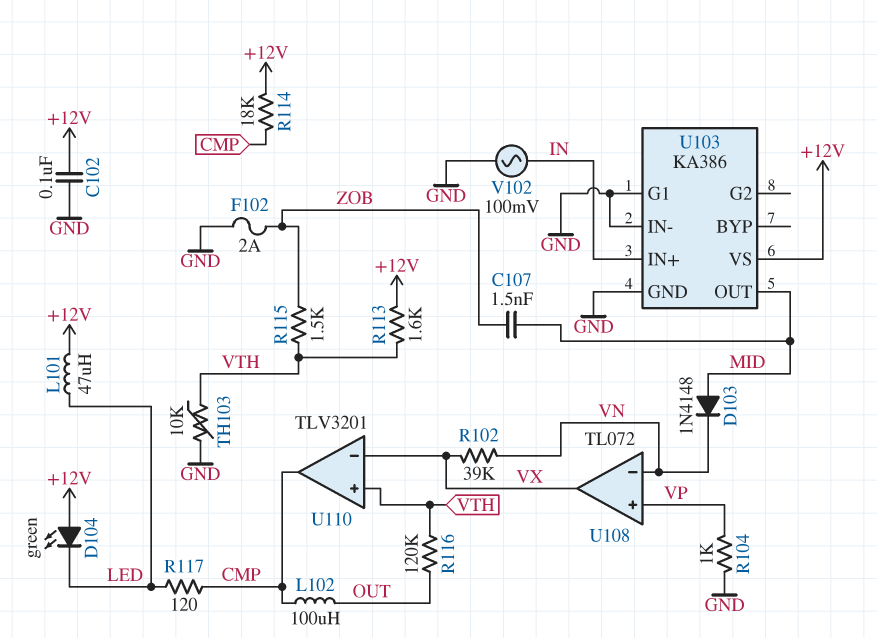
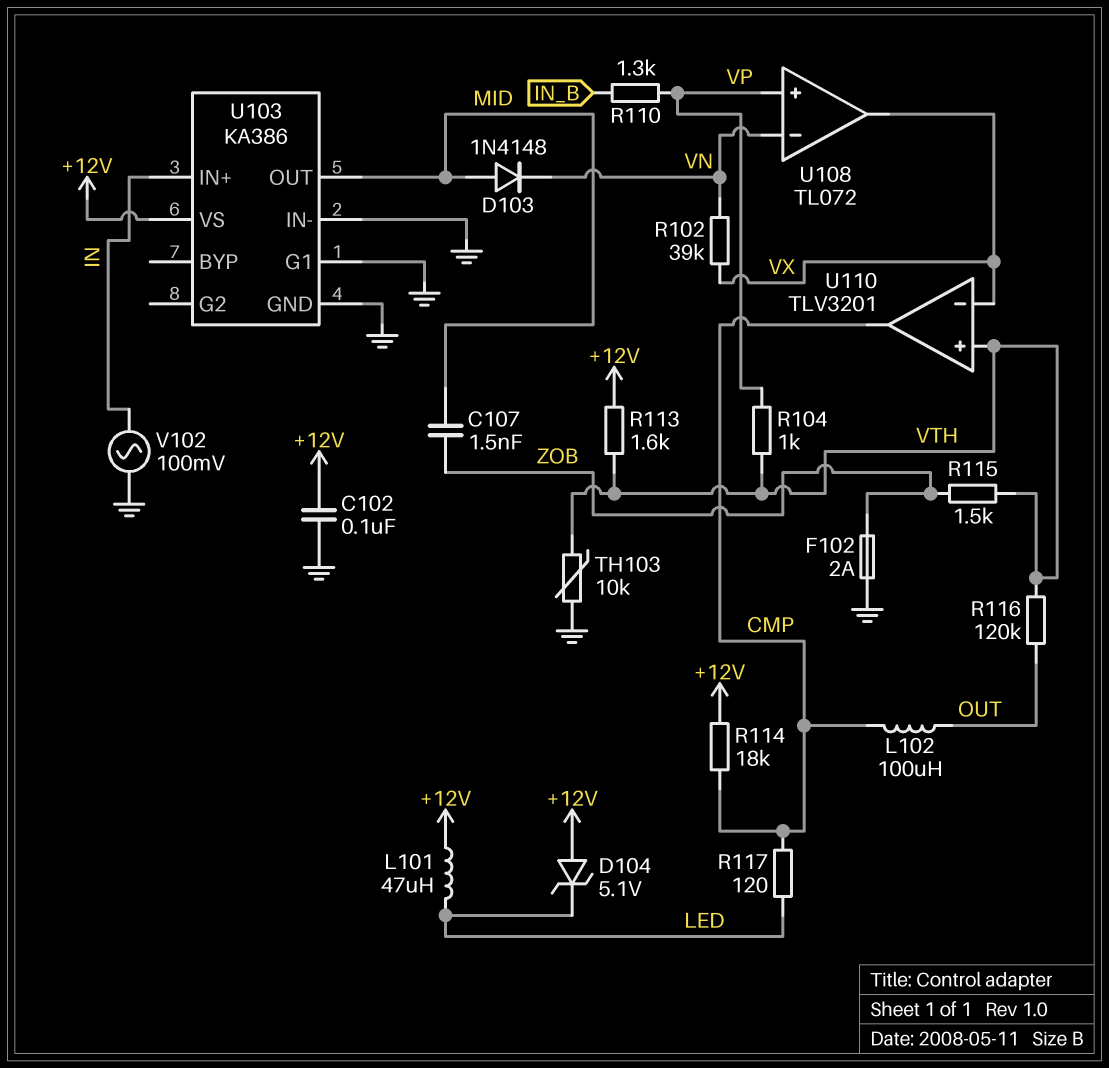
D104: LED green (A +12V, K LED) -> zener 5.1V (A +12V, K LED)
R104: 1k (GND, VP) -> 1k (VP, VTH)
R110: none -> 1.3k (IN_B, VP)

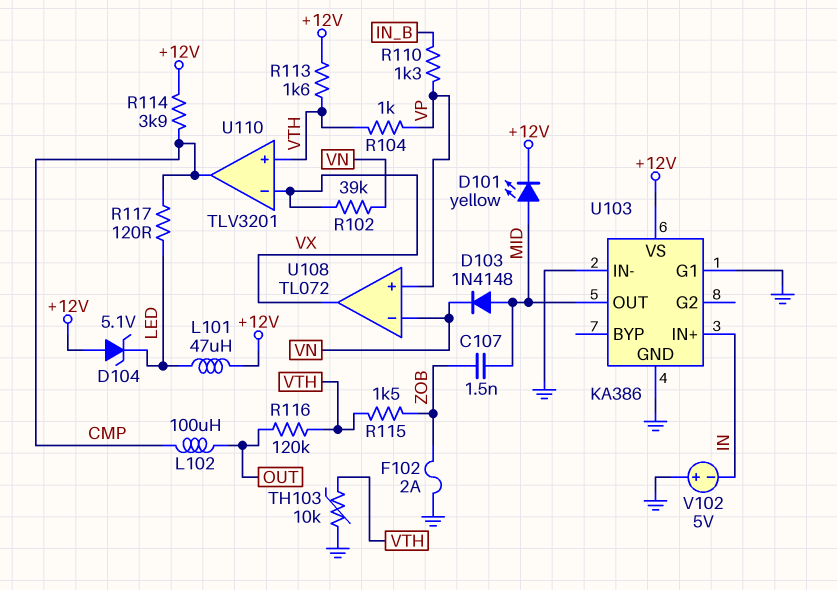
C102: 100nF (+12V, GND) -> none
D101: none -> LED yellow (A MID, K +12V)
R114: 18k (+12V, CMP) -> 3.9k (+12V, CMP)
V102: AC 100mV (GND, IN) -> 5V (plus GND, minus IN)

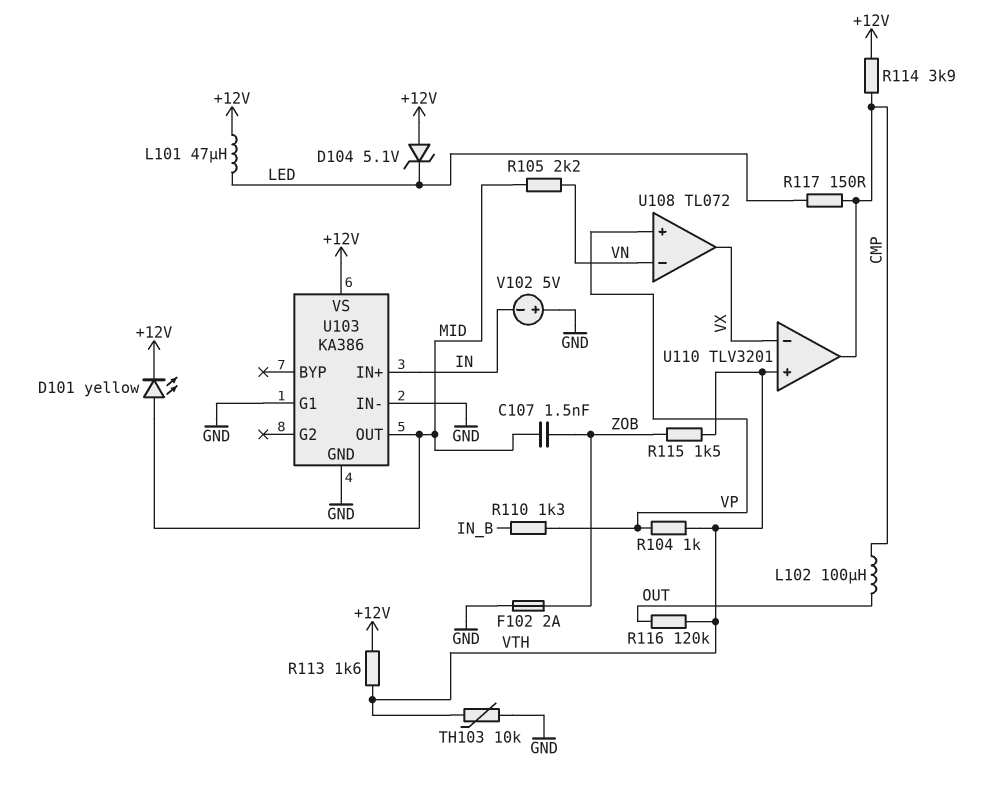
D103: diode 1N4148 (A MID, K VN) -> none
R102: 39k (VN, VX) -> none
R105: none -> 2.2k (MID, VN)
R117: 120 (CMP, LED) -> 150 (CMP, LED)

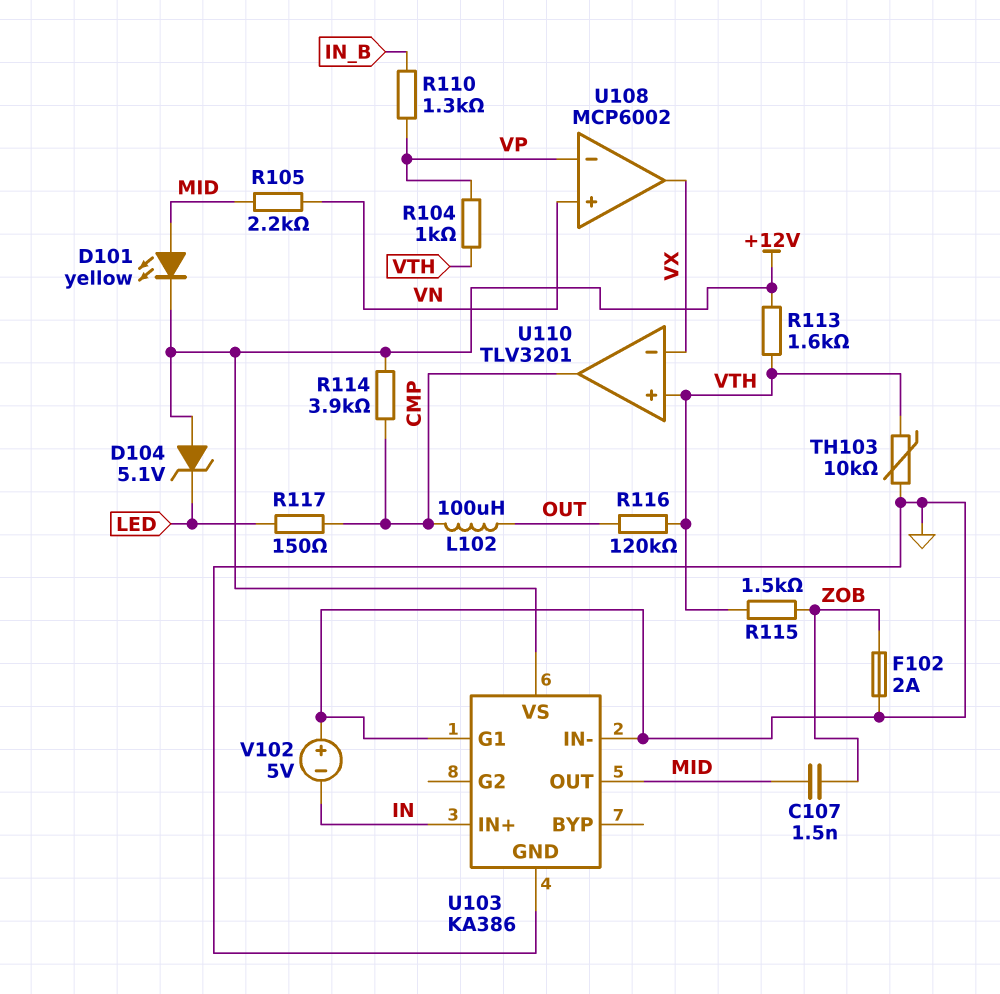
L101: 47uH (+12V, LED) -> none
U108: TL072 -> MCP6002
U108 pin in+: VP -> VN
U108 pin in-: VN -> VP

